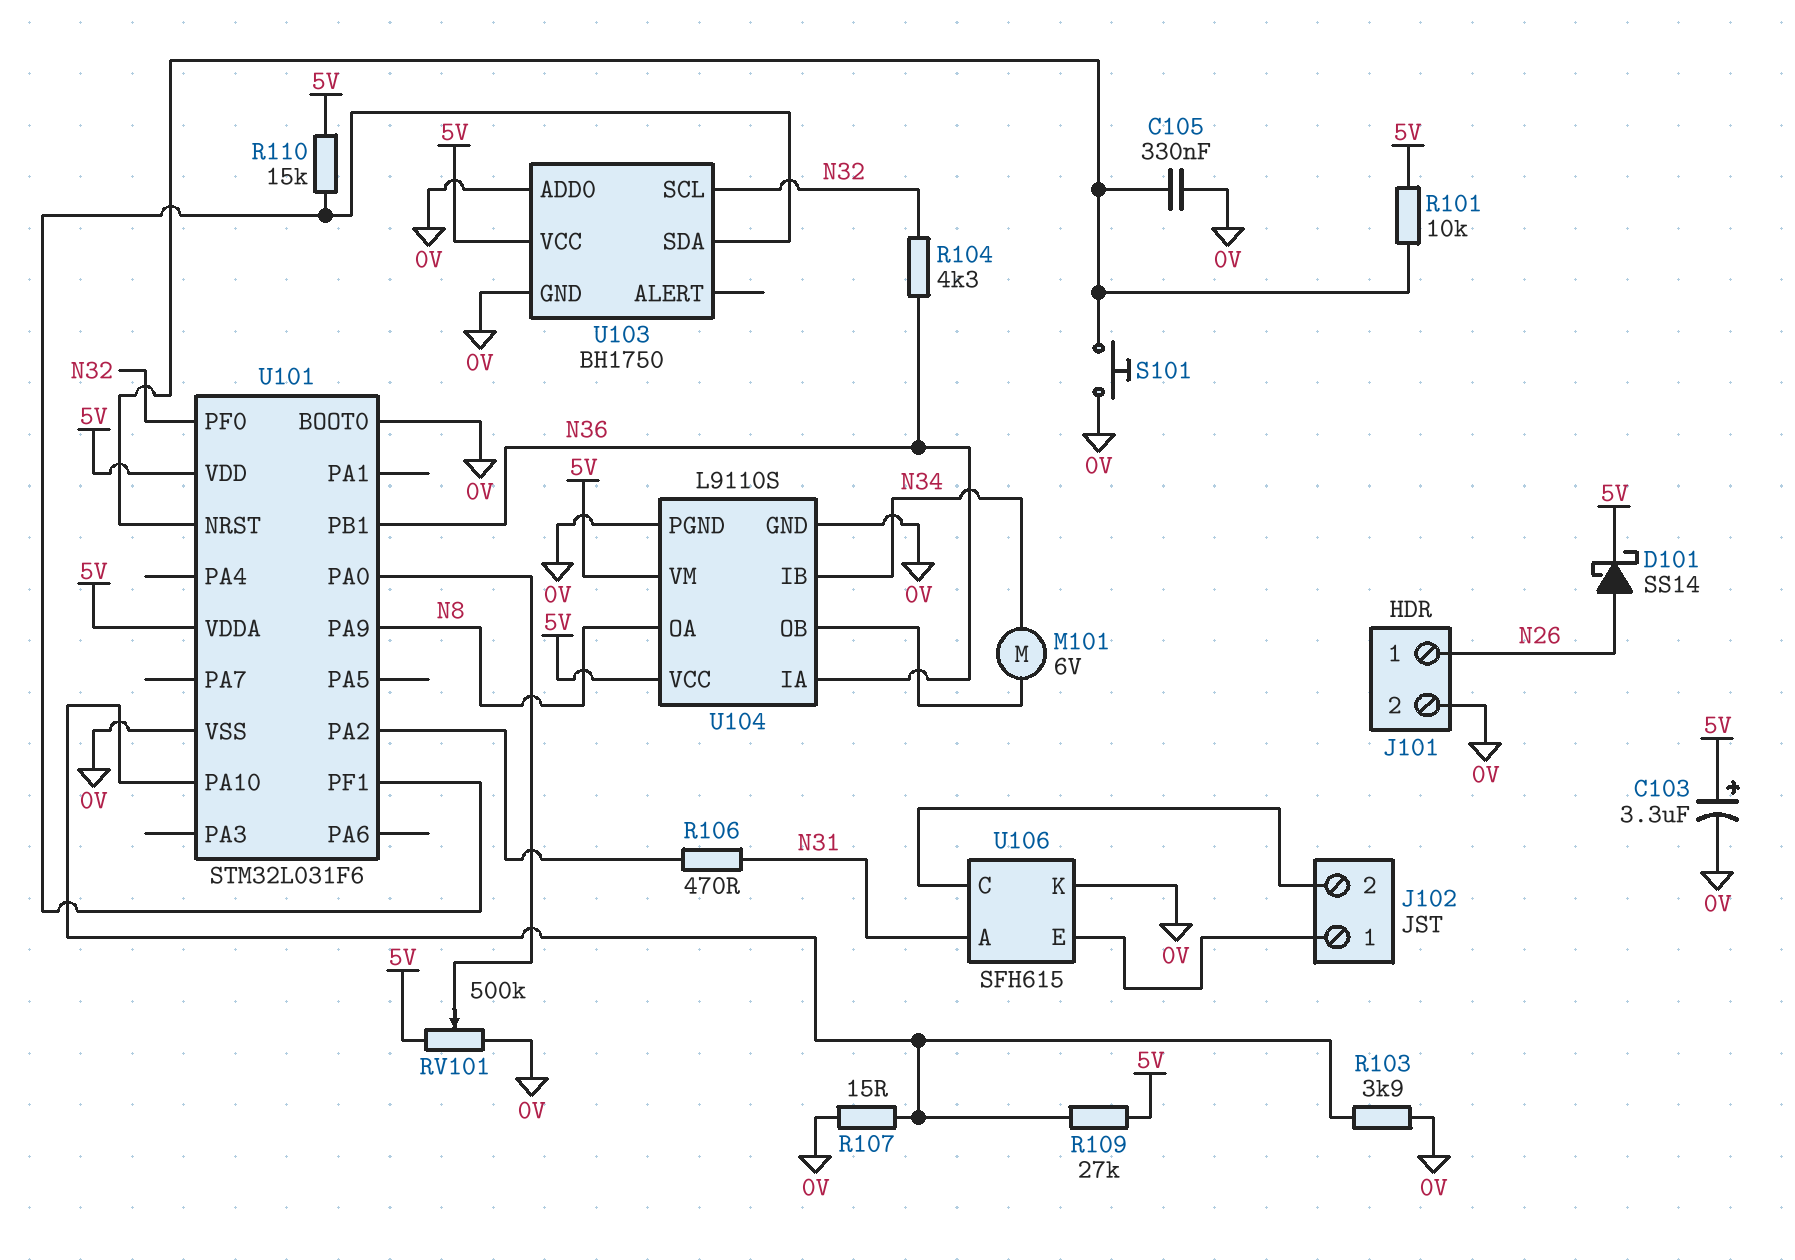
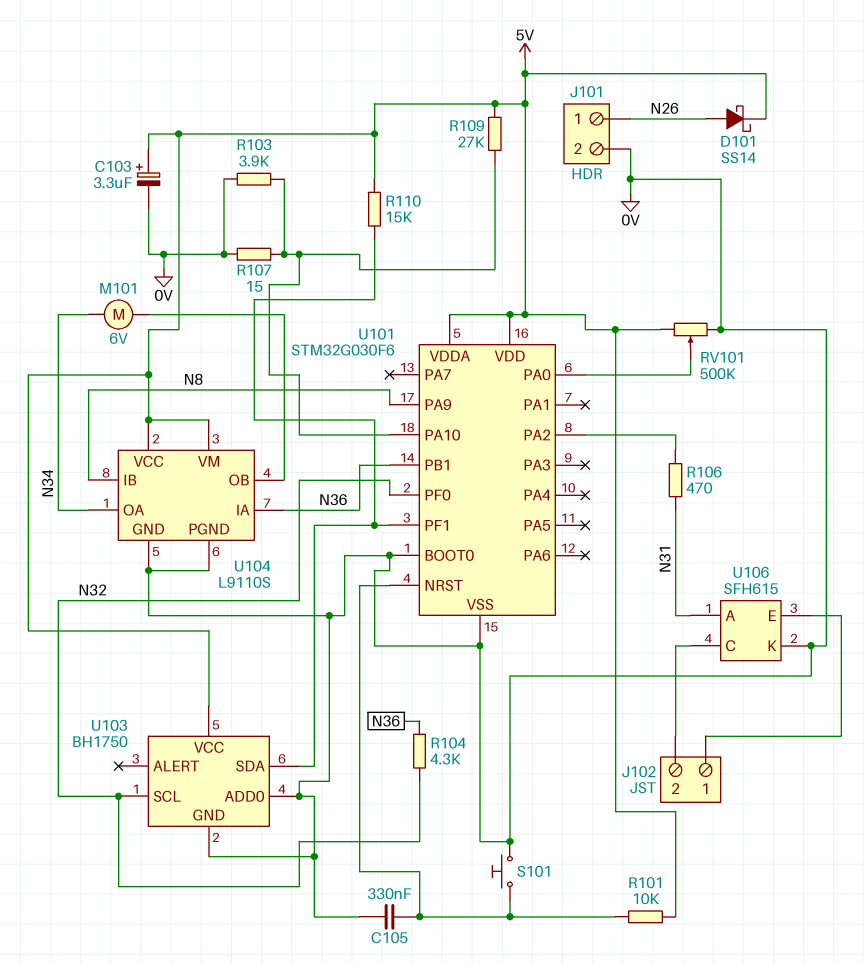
U101: STM32L031F6 -> STM32G030F6
U104 pin IB: N34 -> N8
U104 pin OA: N8 -> N34

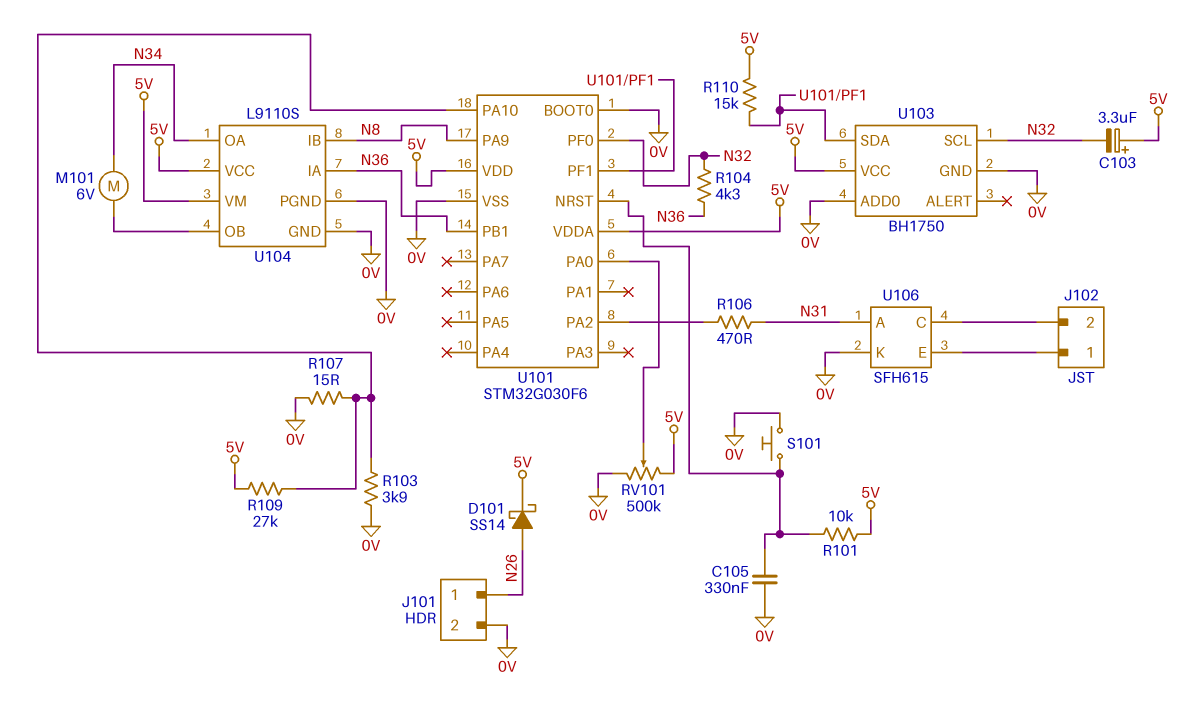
C103: 3.3uF (plus 5V, minus 0V) -> 3.3uF (plus 5V, minus N32)

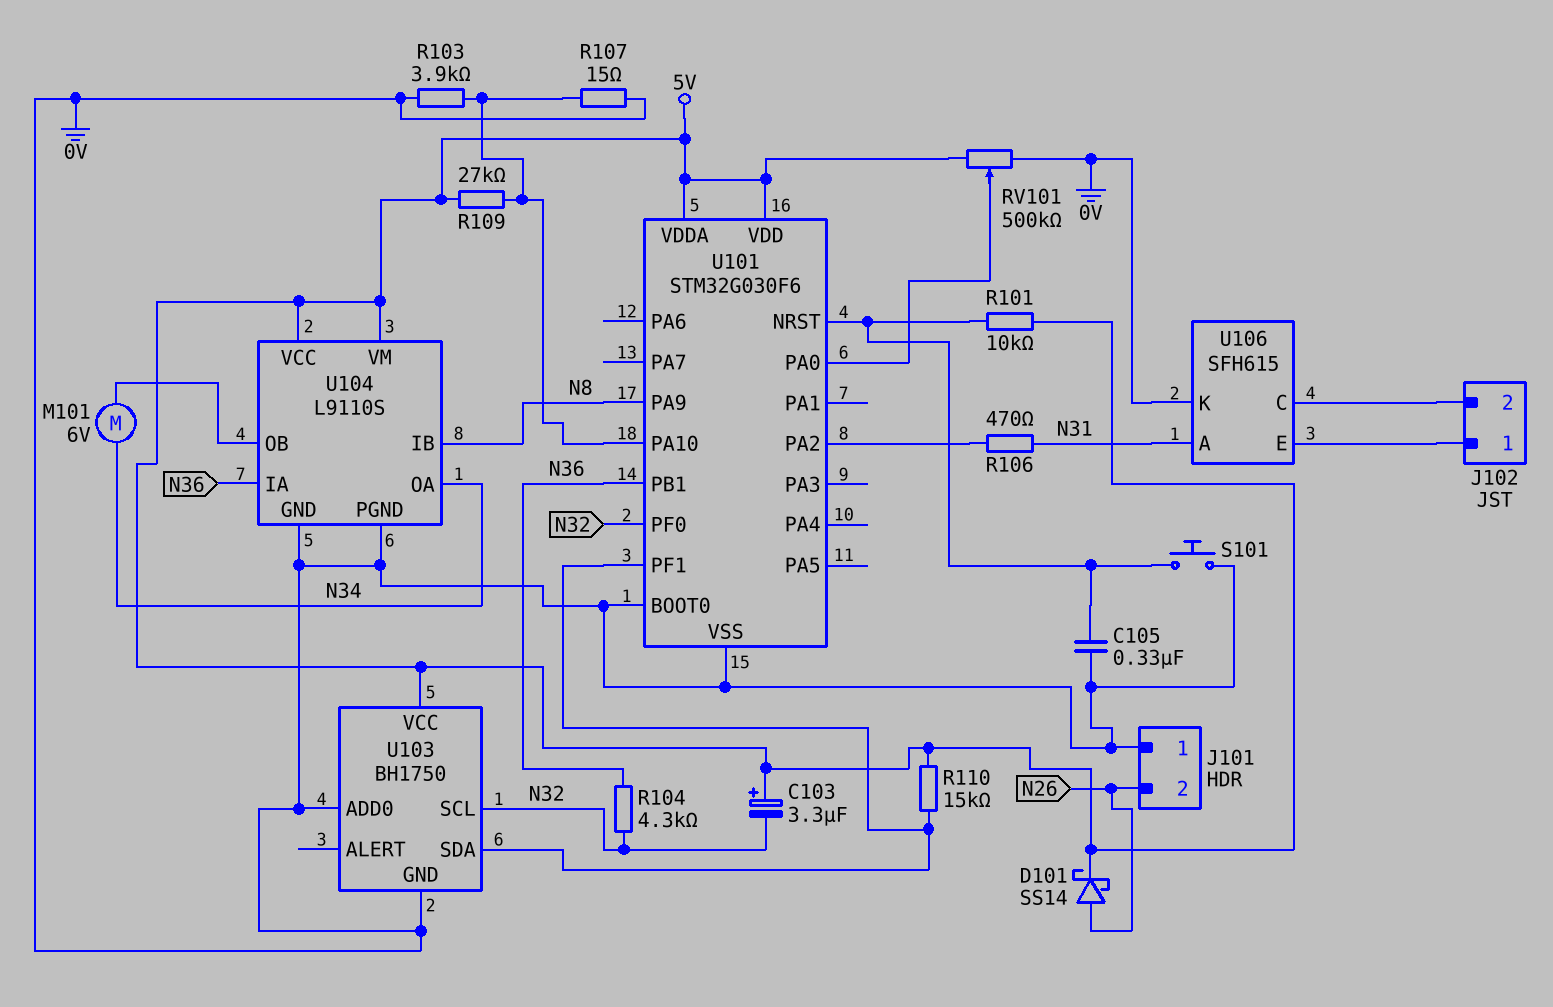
J101 pin 1: N26 -> 0V
J101 pin 2: 0V -> N26

